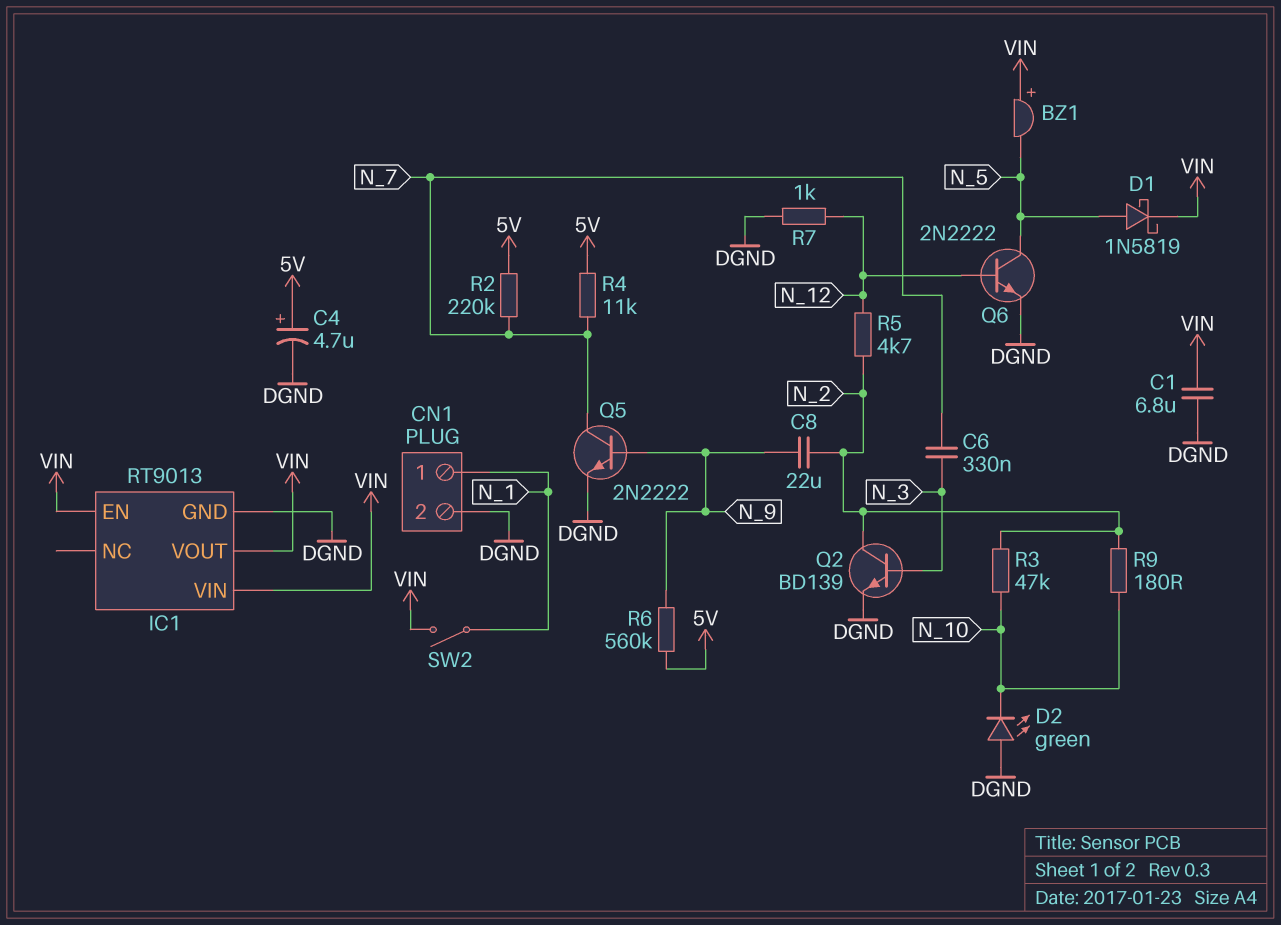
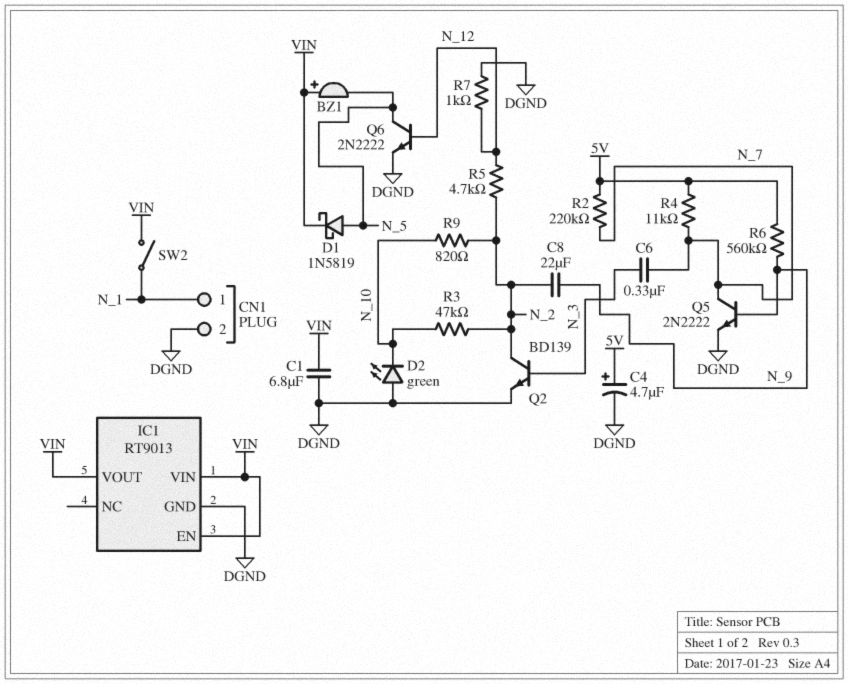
R9: 180 (N_2, N_10) -> 820 (N_2, N_10)

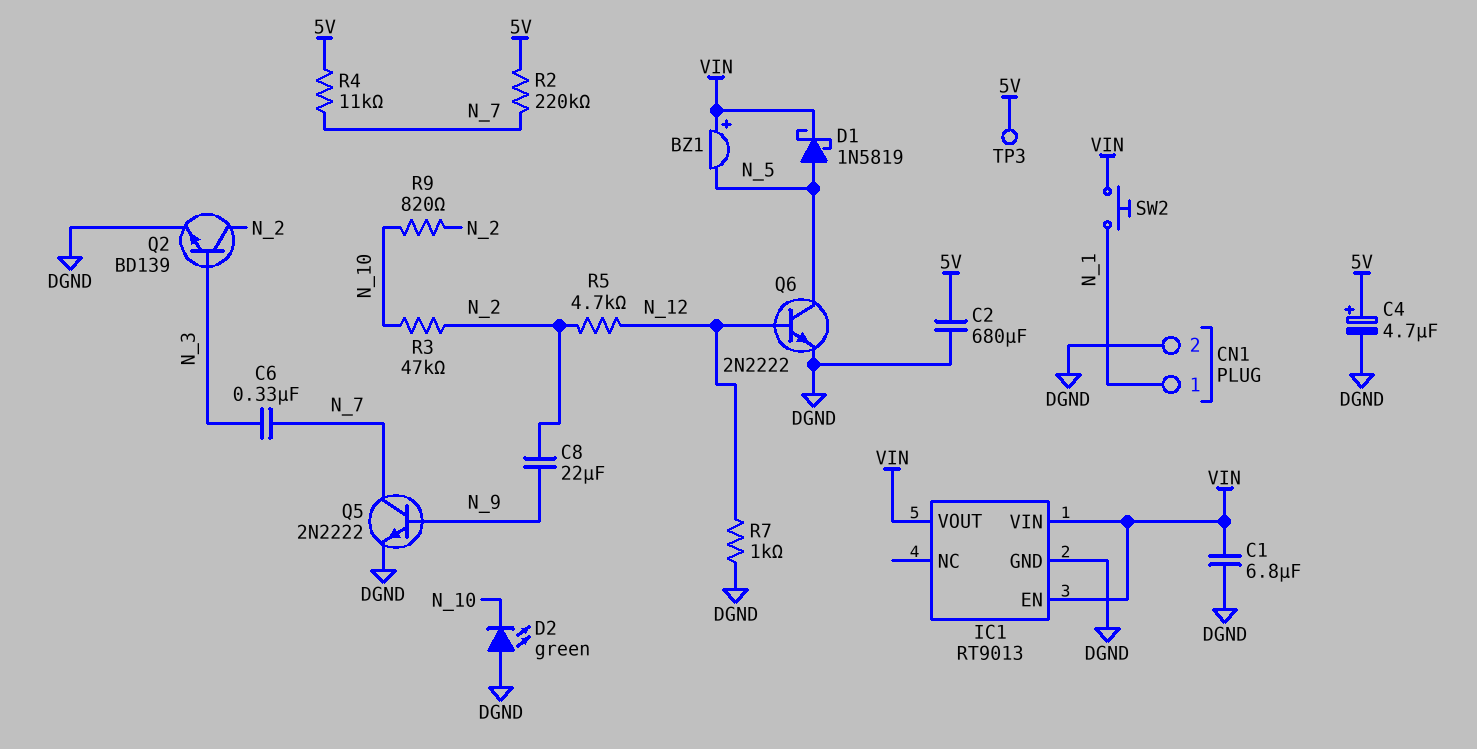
C2: none -> 680uF (5V, DGND)
R6: 560k (5V, N_9) -> none
SW2: switch (N_1, VIN) -> button (N_1, VIN)
TP3: none -> test point (5V)

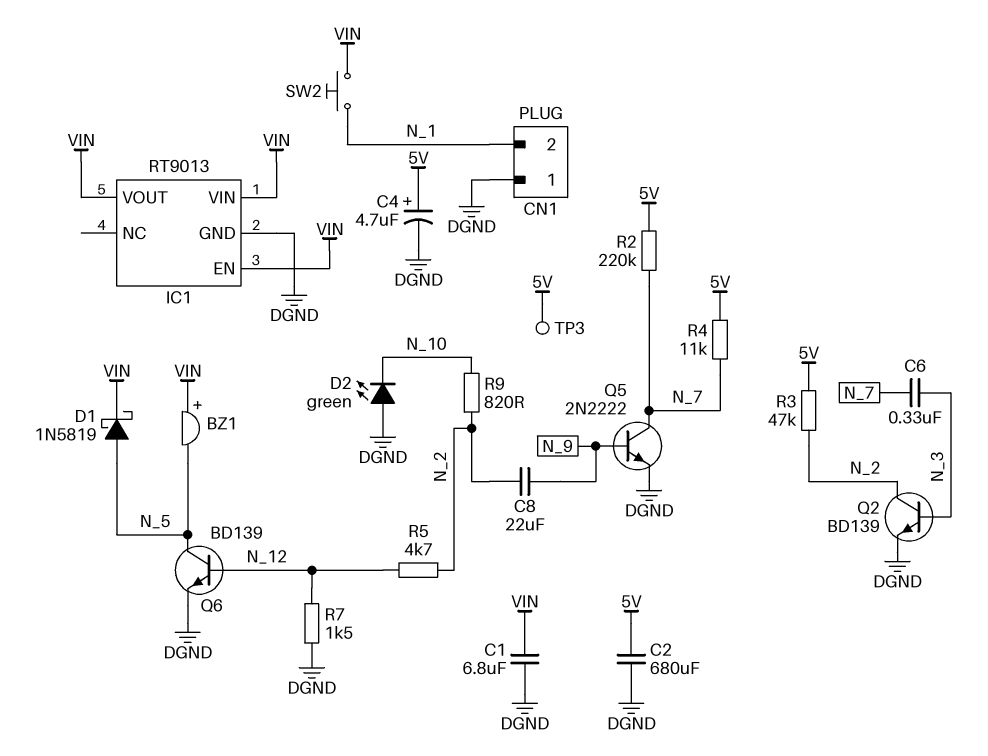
CN1 pin 1: N_1 -> DGND
CN1 pin 2: DGND -> N_1
Q6: NPN 2N2222 (B N_12, C N_5, E DGND) -> NPN BD139 (B N_12, C N_5, E DGND)
R3: 47k (N_2, N_10) -> 47k (5V, N_2)
R7: 1k (DGND, N_12) -> 1.5k (DGND, N_12)

